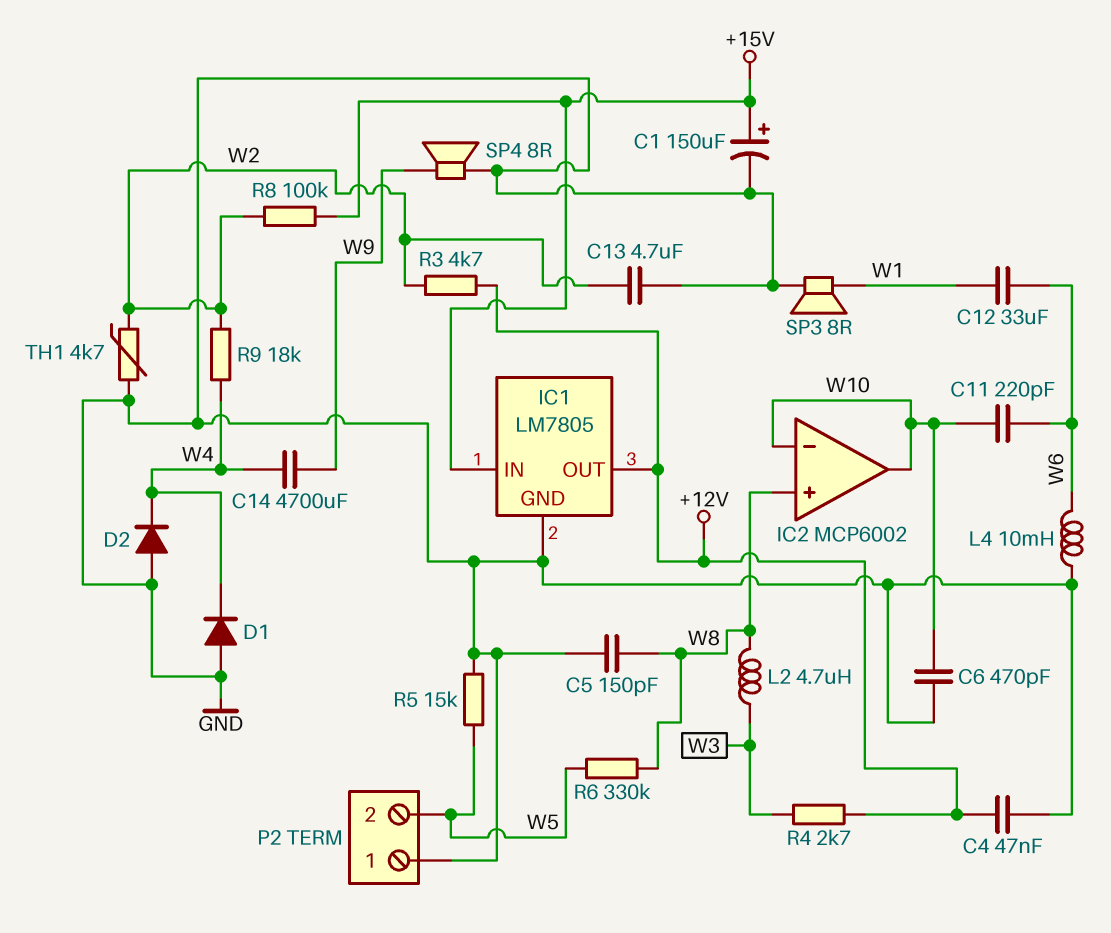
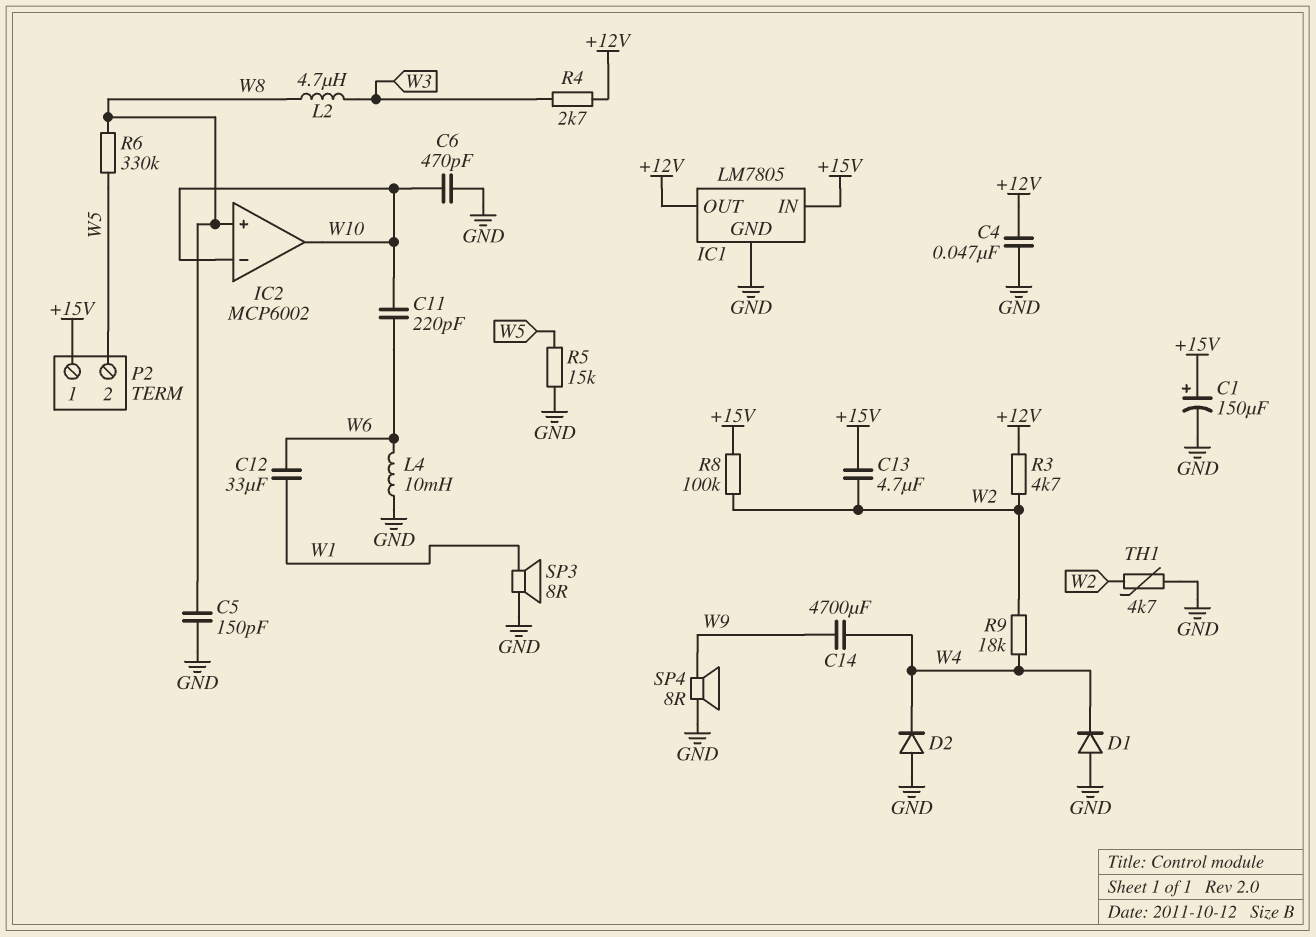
C13: 4.7uF (GND, W2) -> 4.7uF (+15V, W2)
P2 pin 1: GND -> +15V

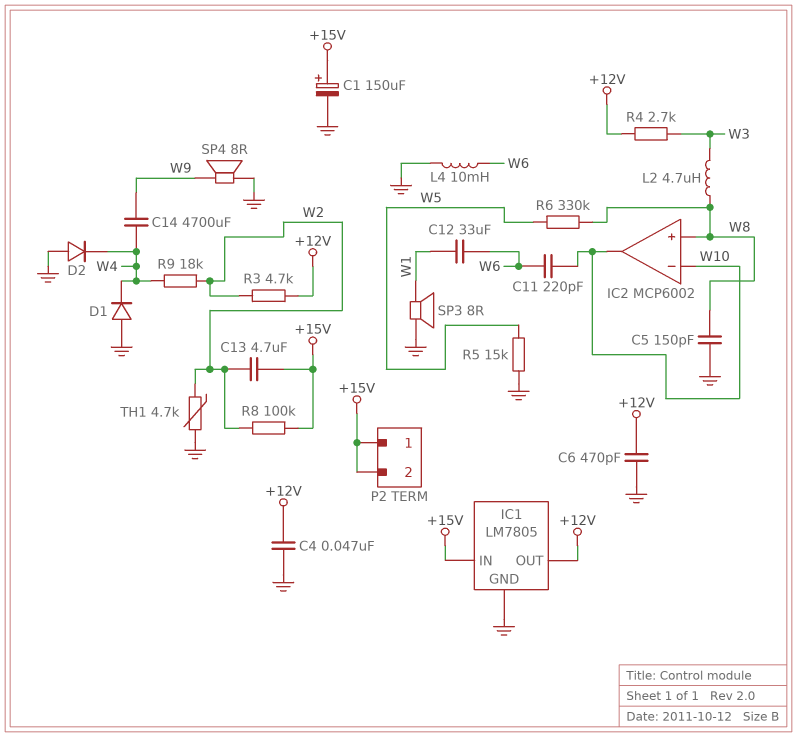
C6: 470pF (GND, W10) -> 470pF (+12V, GND)
P2 pin 2: W5 -> +15V

